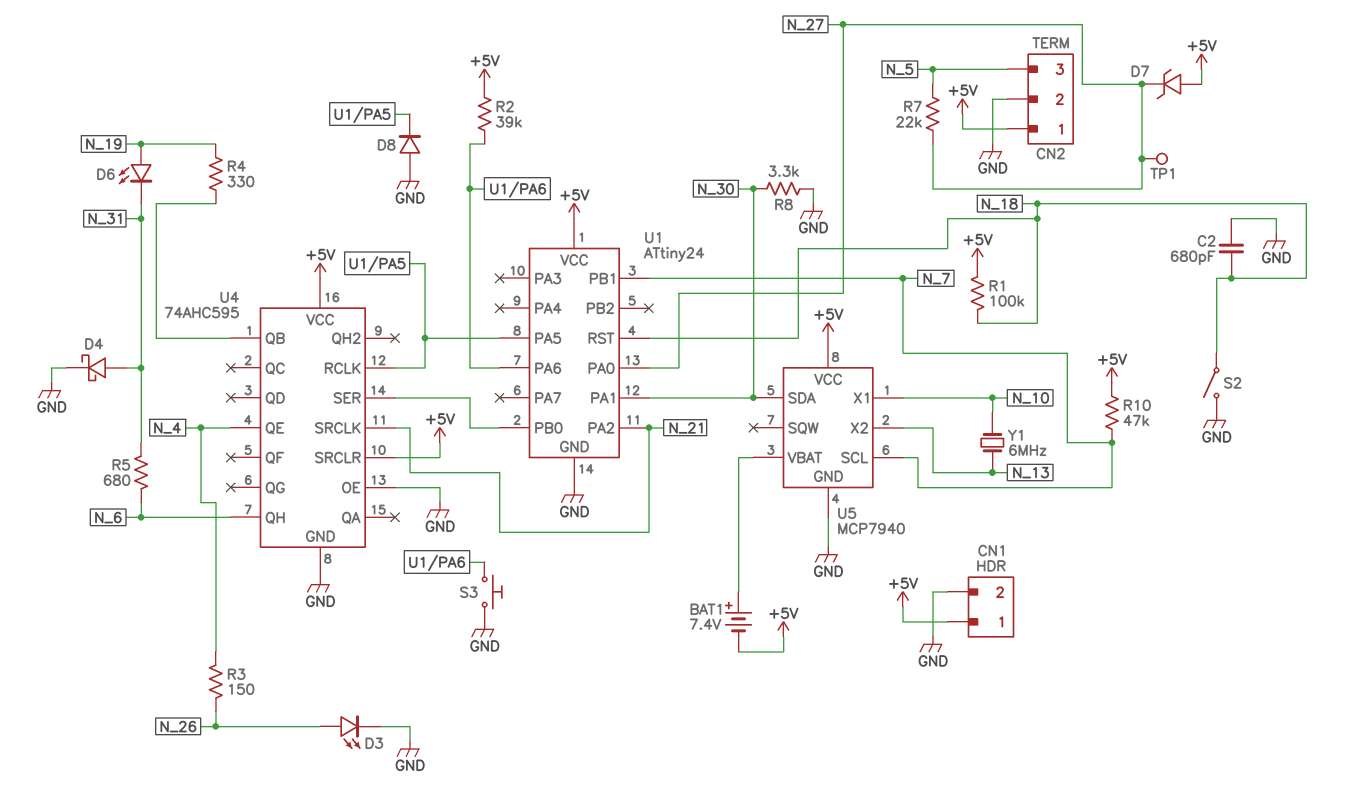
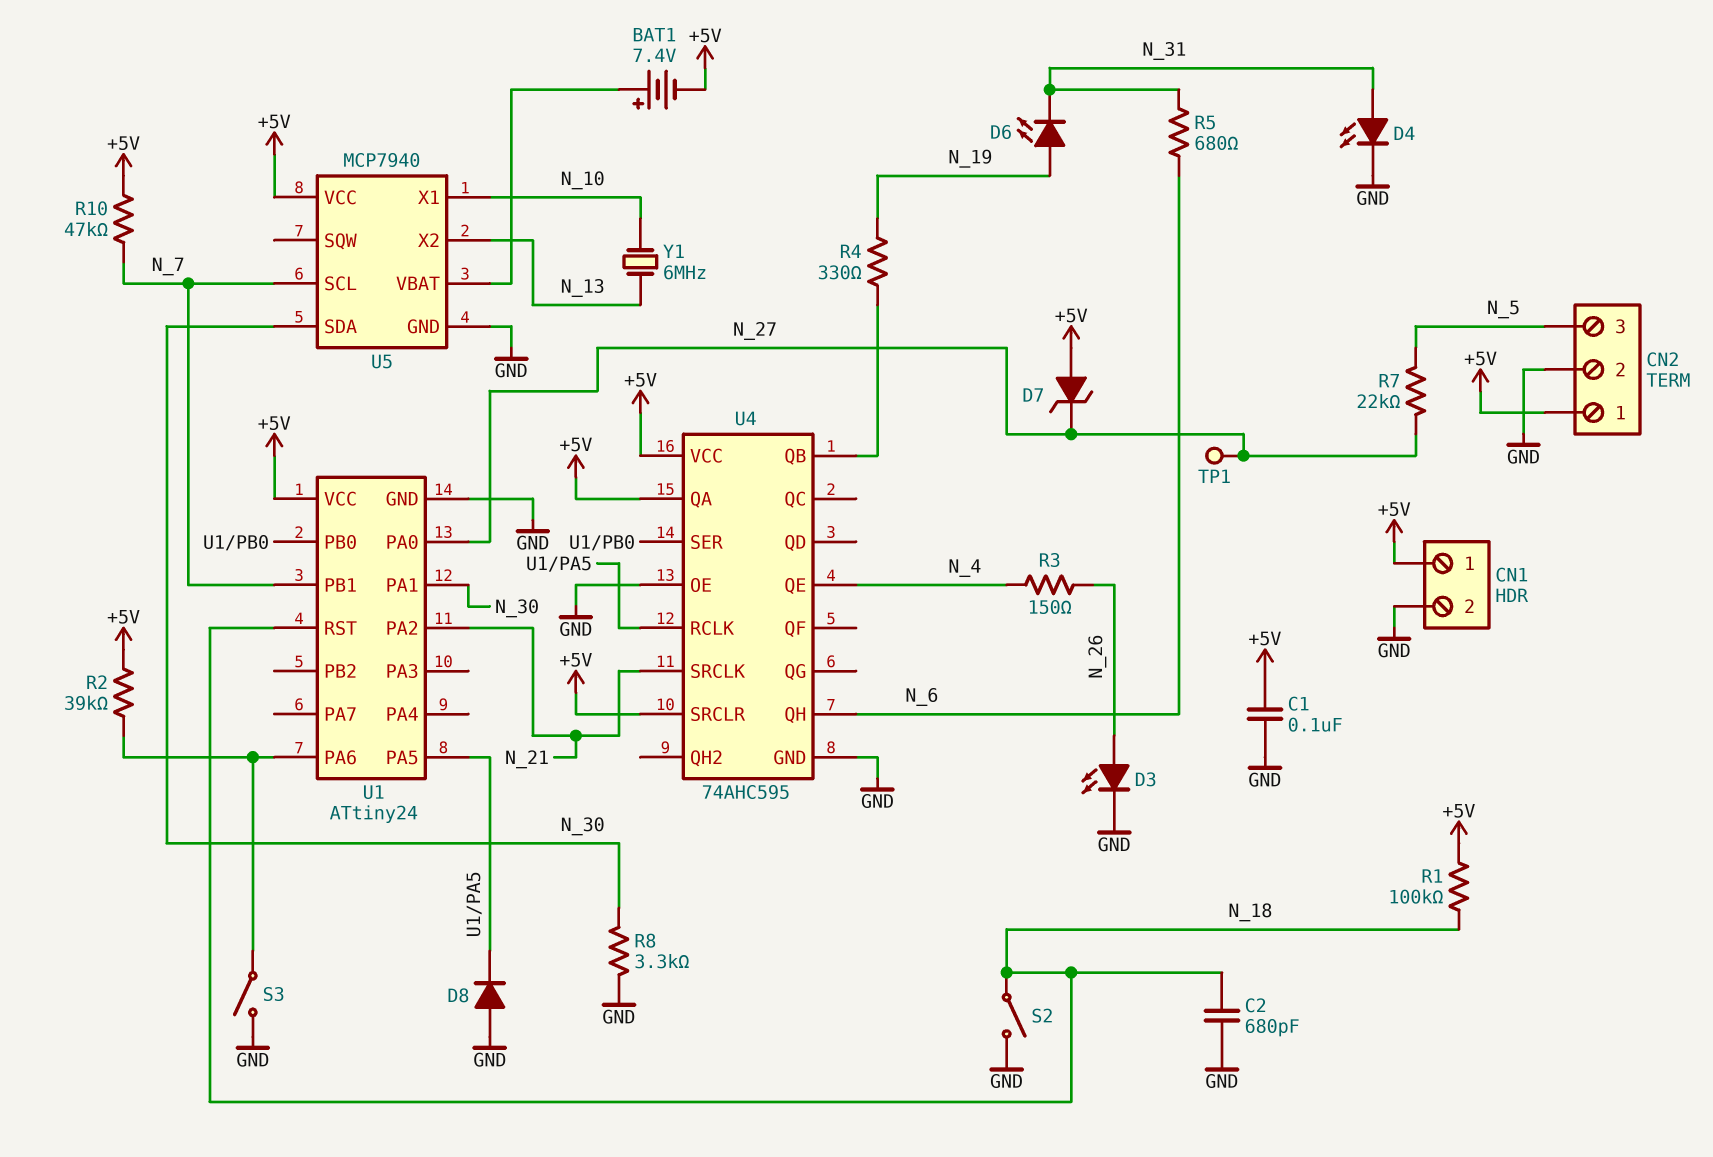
C1: none -> 100nF (+5V, GND)
D4: schottky (A N_31, K GND) -> LED (A N_31, K GND)
S3: button (GND, U1/PA6) -> switch (GND, U1/PA6)
U4 pin QA: none -> +5V

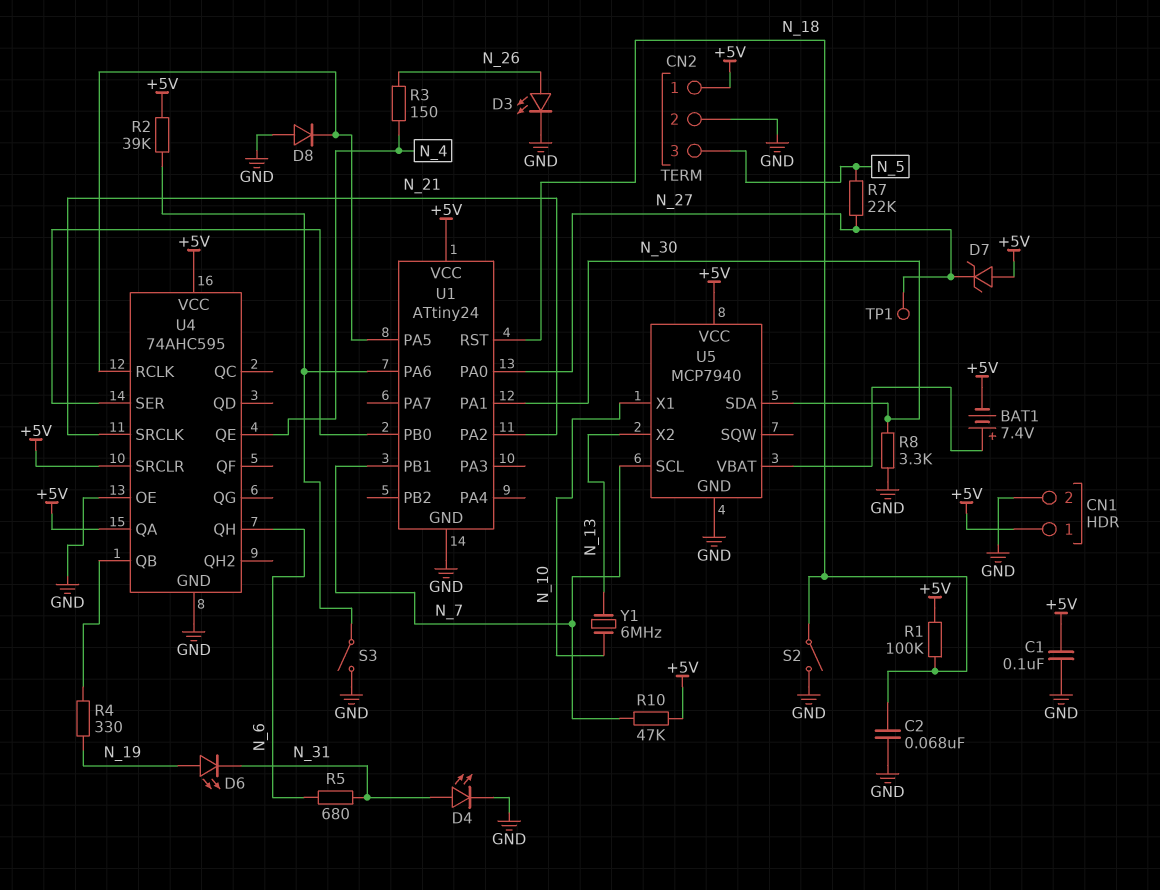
C2: 680pF (GND, N_18) -> 68nF (GND, N_18)

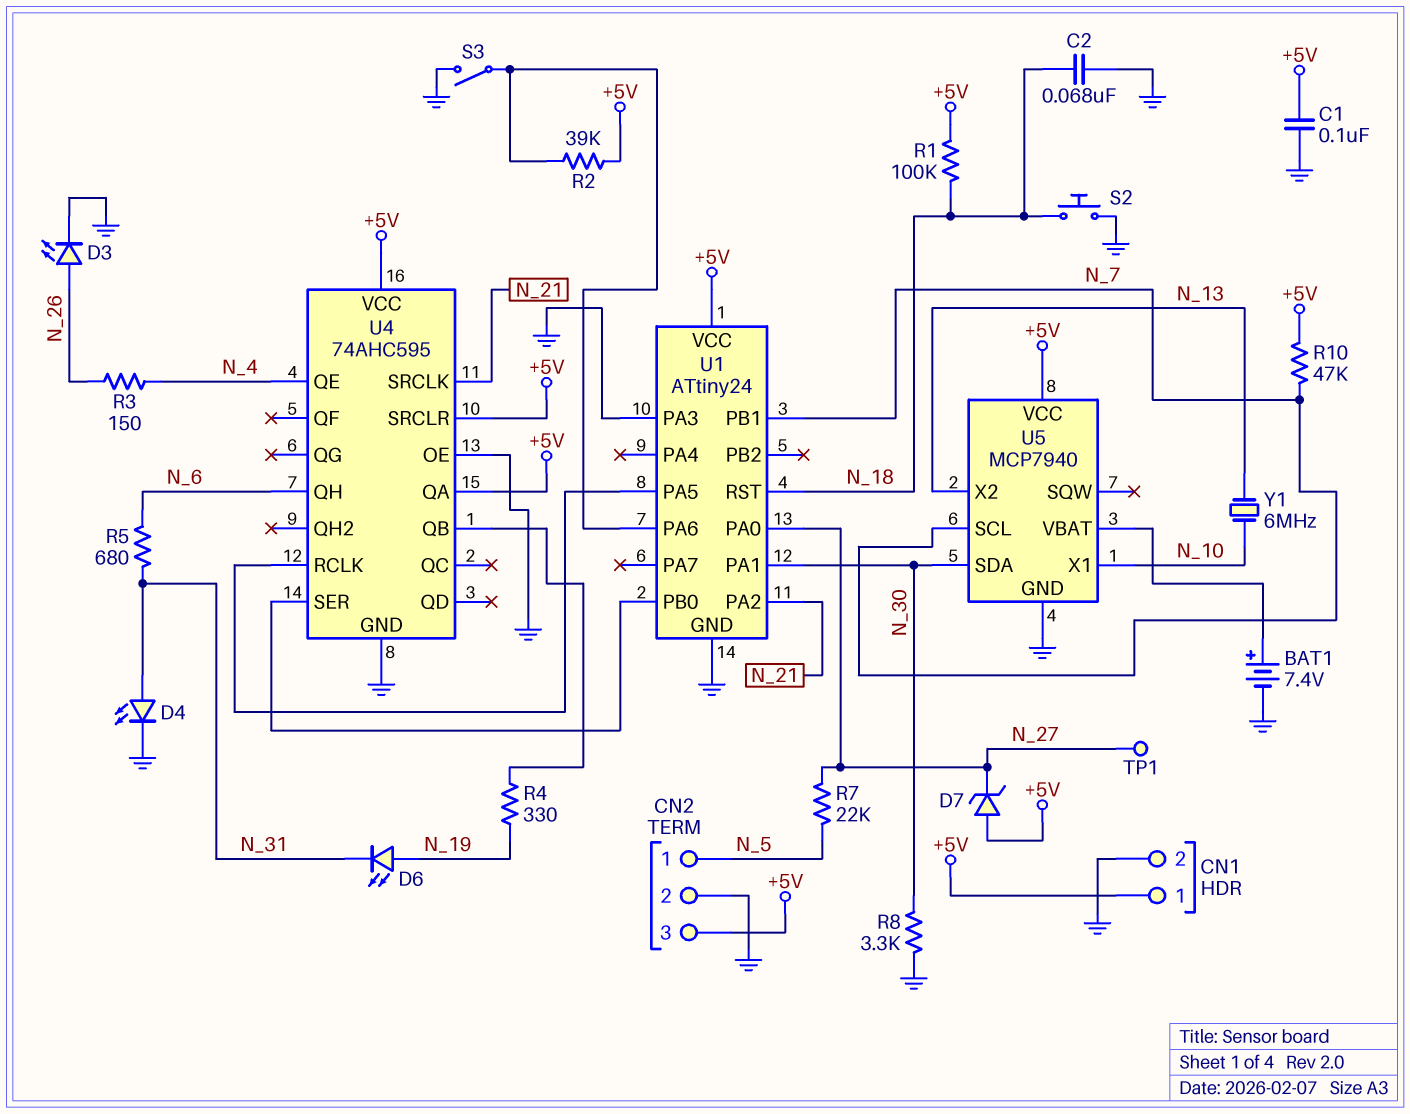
BAT1: 7.4V (plus U5/VBAT, minus +5V) -> 7.4V (plus U5/VBAT, minus GND)
CN2 pin 1: +5V -> N_5
CN2 pin 3: N_5 -> +5V
D8: diode (A GND, K U1/PA5) -> none
S2: switch (GND, N_18) -> button (GND, N_18)
U1 pin PA3: none -> GND

